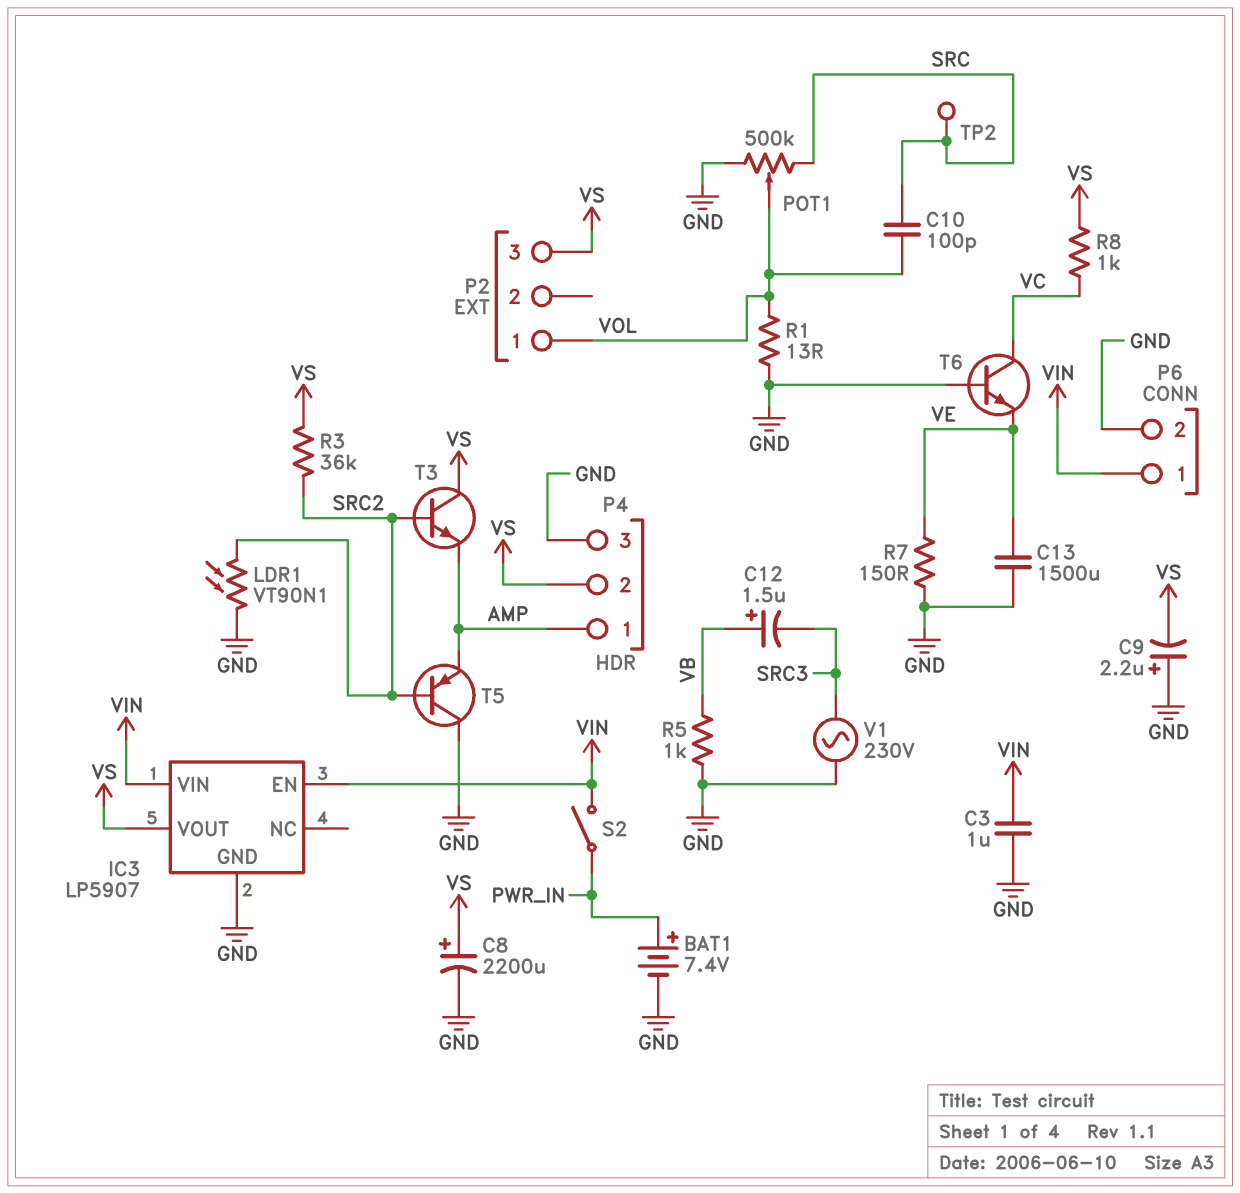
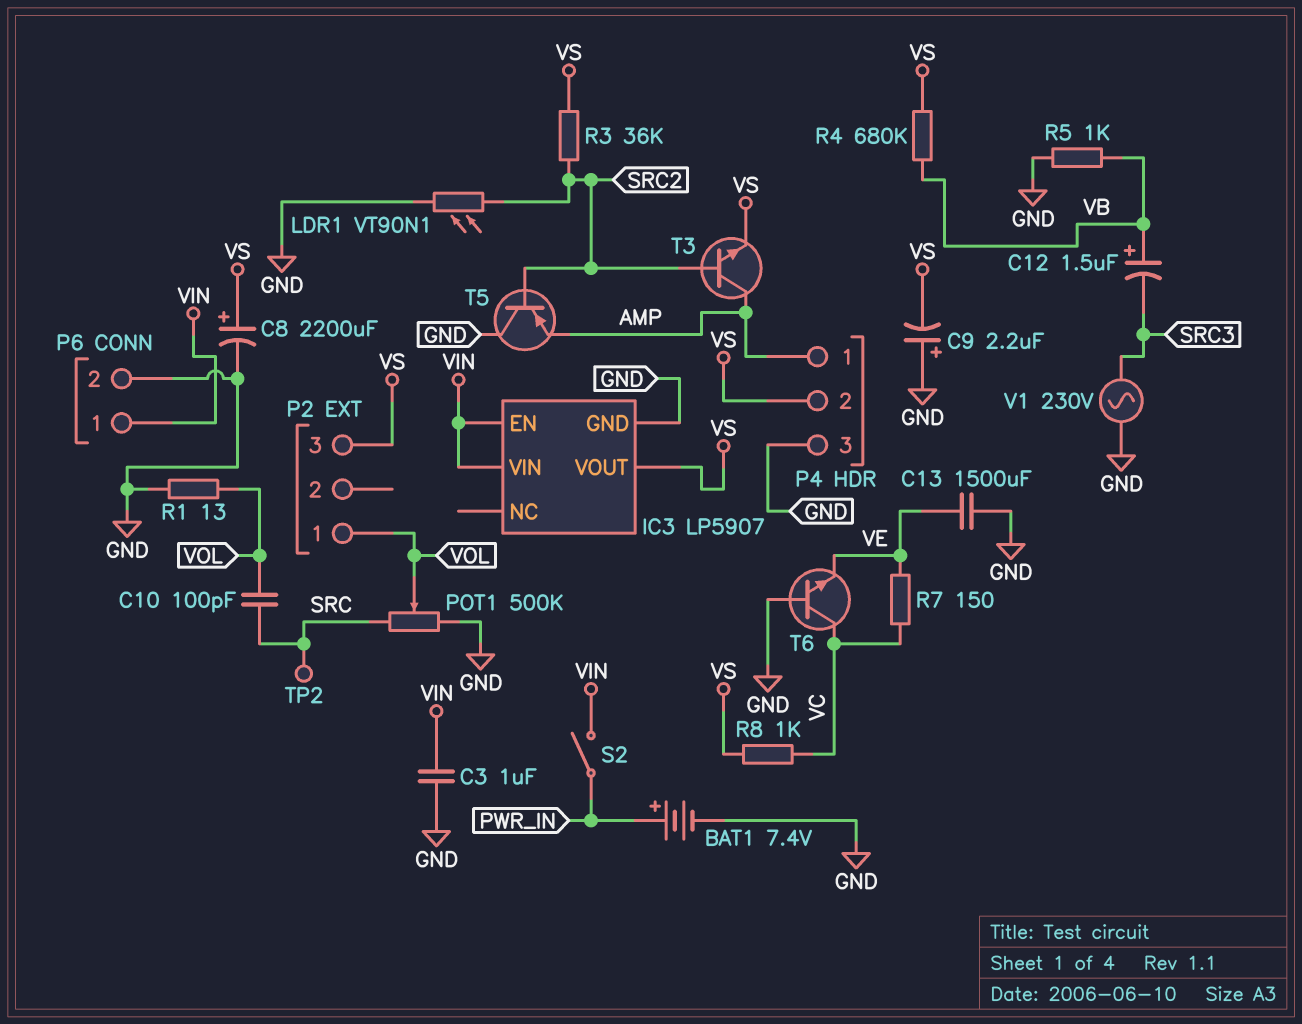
R4: none -> 680k (VB, VS)
R7: 150 (GND, VE) -> 150 (VC, VE)
T3: NPN (B SRC2, C VS, E AMP) -> NPN (B SRC2, C AMP, E VS)

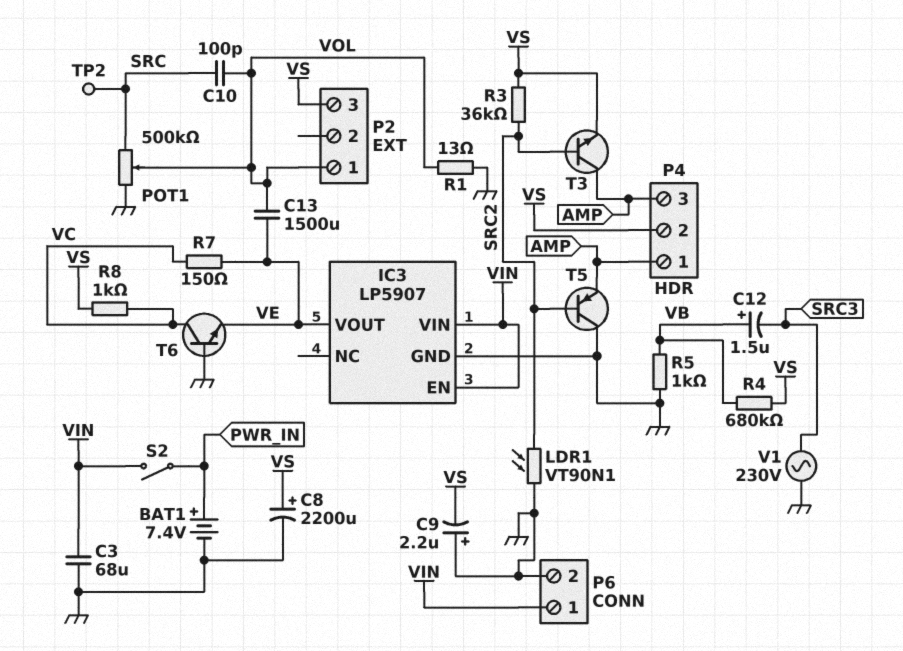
C3: 1uF (GND, VIN) -> 68uF (GND, VIN)
C13: 1500uF (GND, VE) -> 1500uF (VE, VOL)
IC3 pin VOUT: VS -> VE
P4 pin 3: GND -> AMP

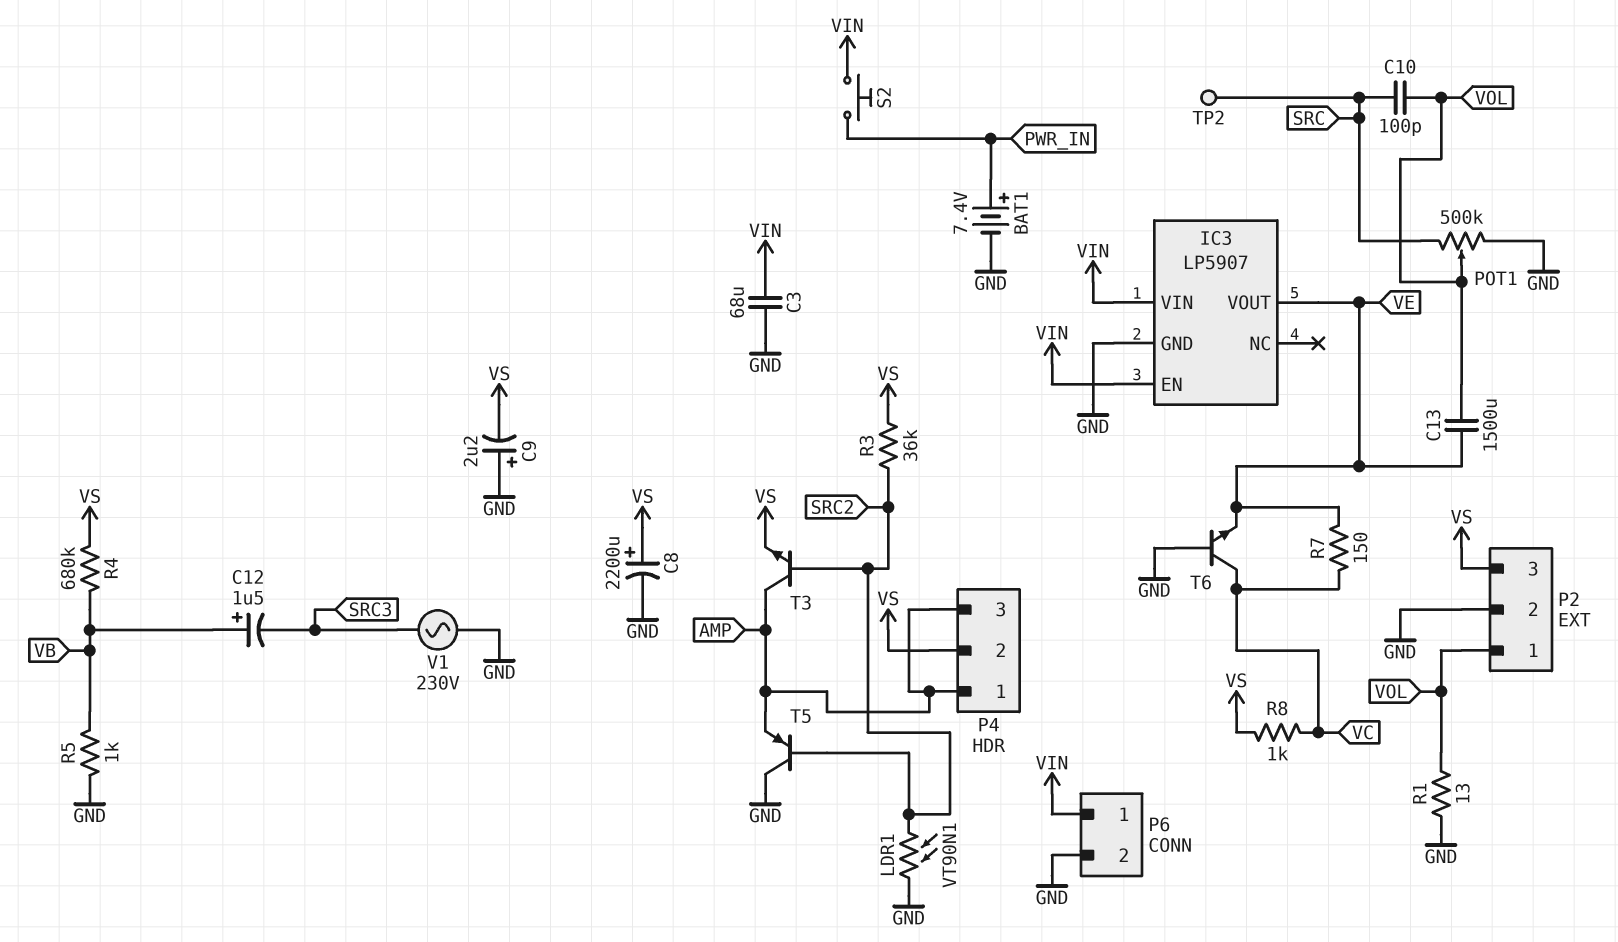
P2 pin 2: none -> GND
S2: switch (PWR_IN, VIN) -> button (PWR_IN, VIN)

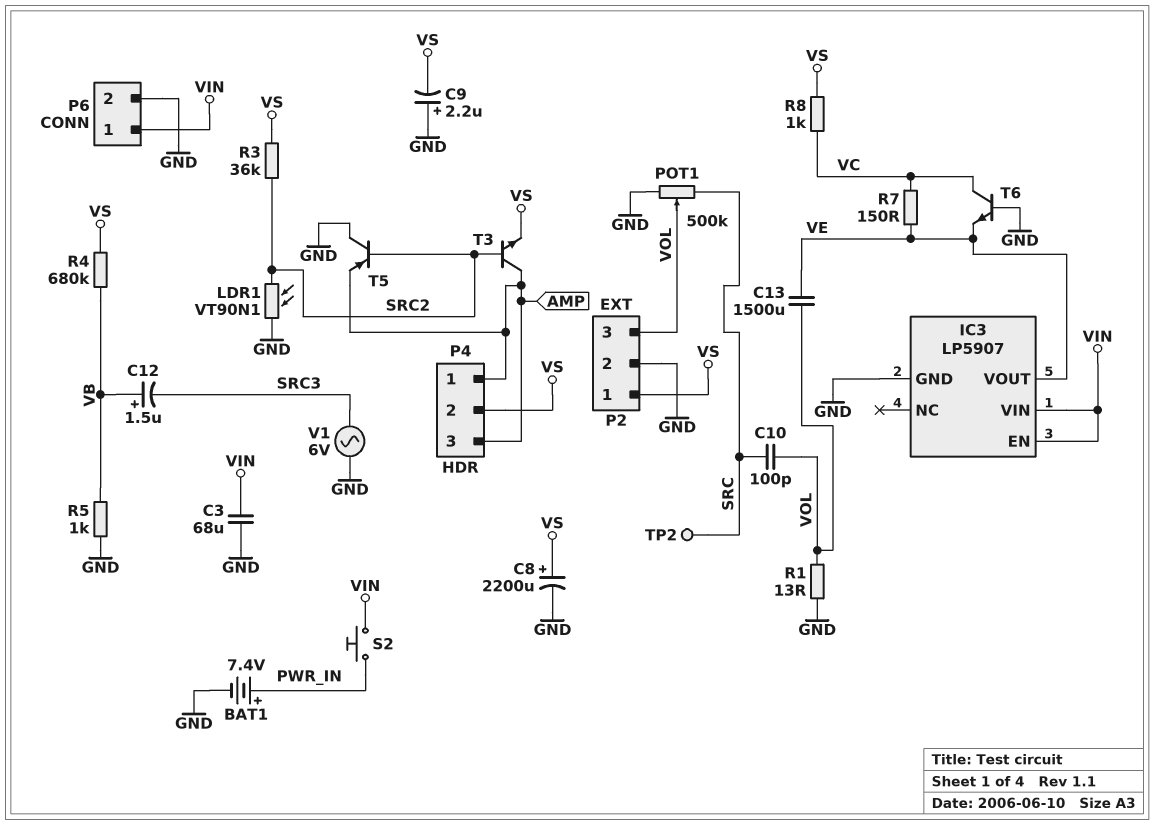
P2 pin 1: VOL -> VS
P2 pin 3: VS -> VOL
V1: AC 230V (GND, SRC3) -> AC 6V (GND, SRC3)

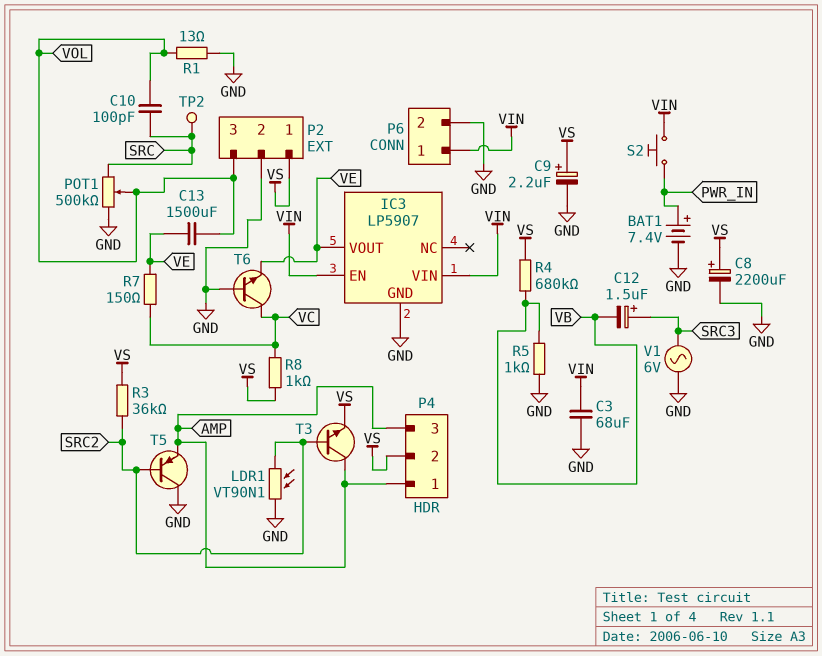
C9: 2.2uF (plus GND, minus VS) -> 2.2uF (plus VS, minus GND)
C12: 1.5uF (plus VB, minus SRC3) -> 1.5uF (plus SRC3, minus VB)

